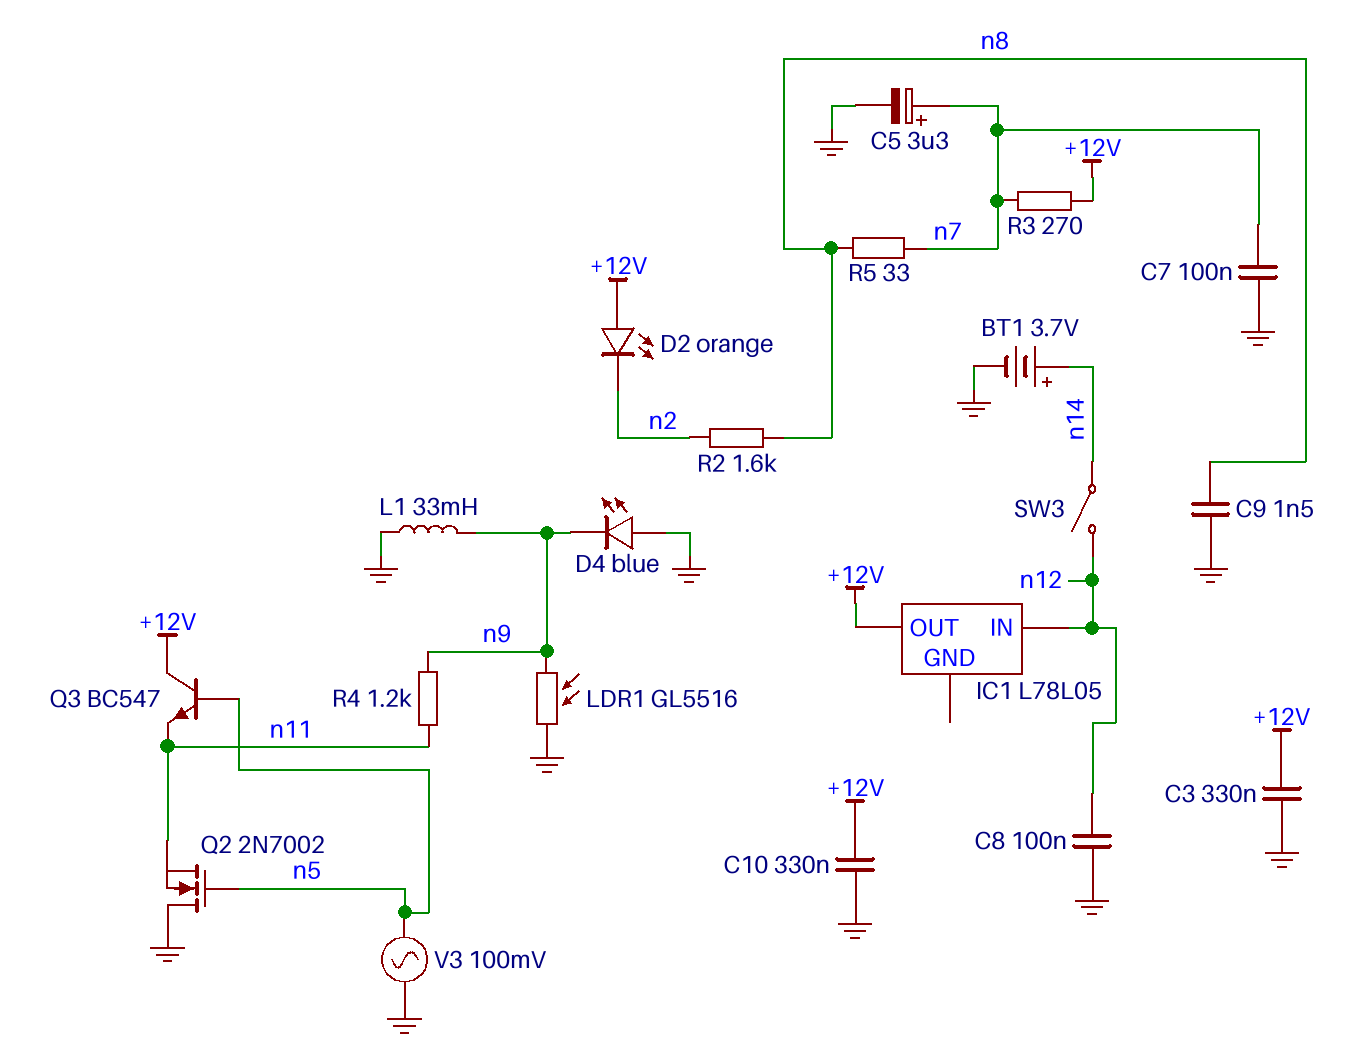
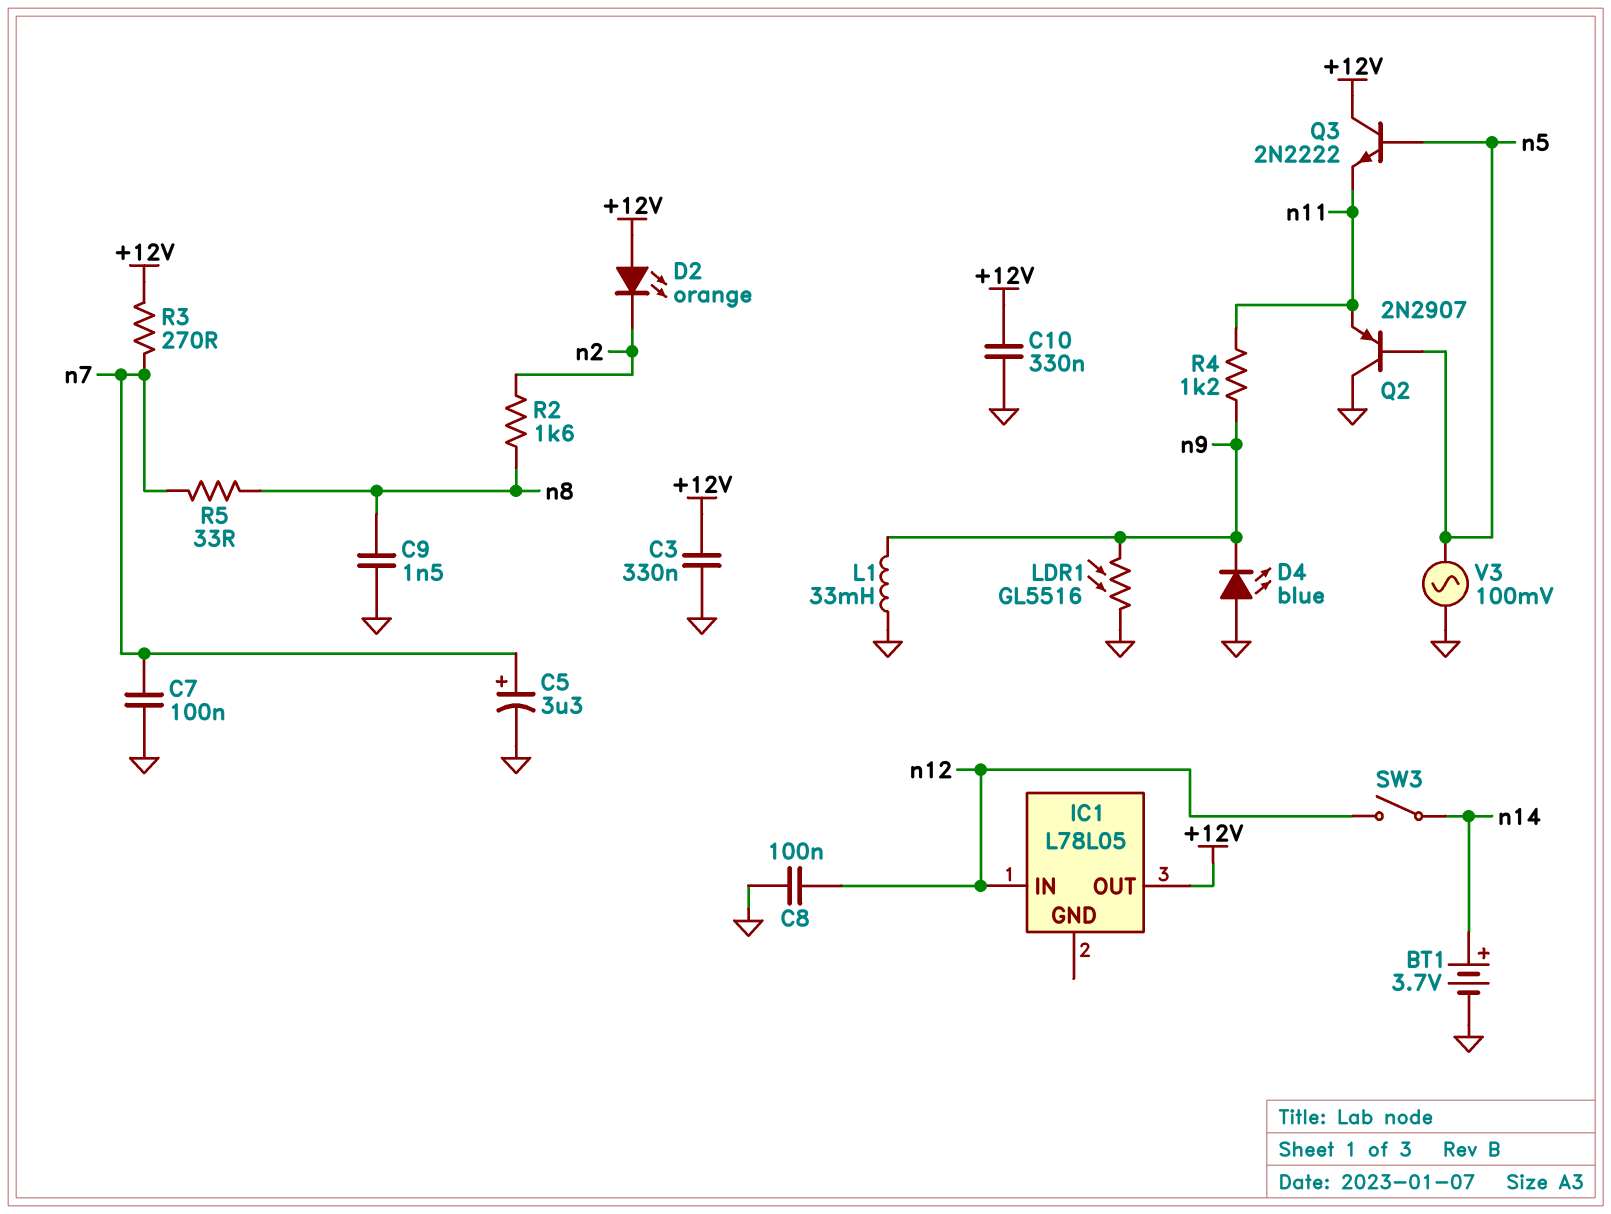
Q2: NMOS 2N7002 (G n5, D GND, S n11) -> PNP 2N2907 (B n5, C GND, E n11)
Q3: NPN BC547 (B n5, C +12V, E n11) -> NPN 2N2222 (B n5, C +12V, E n11)

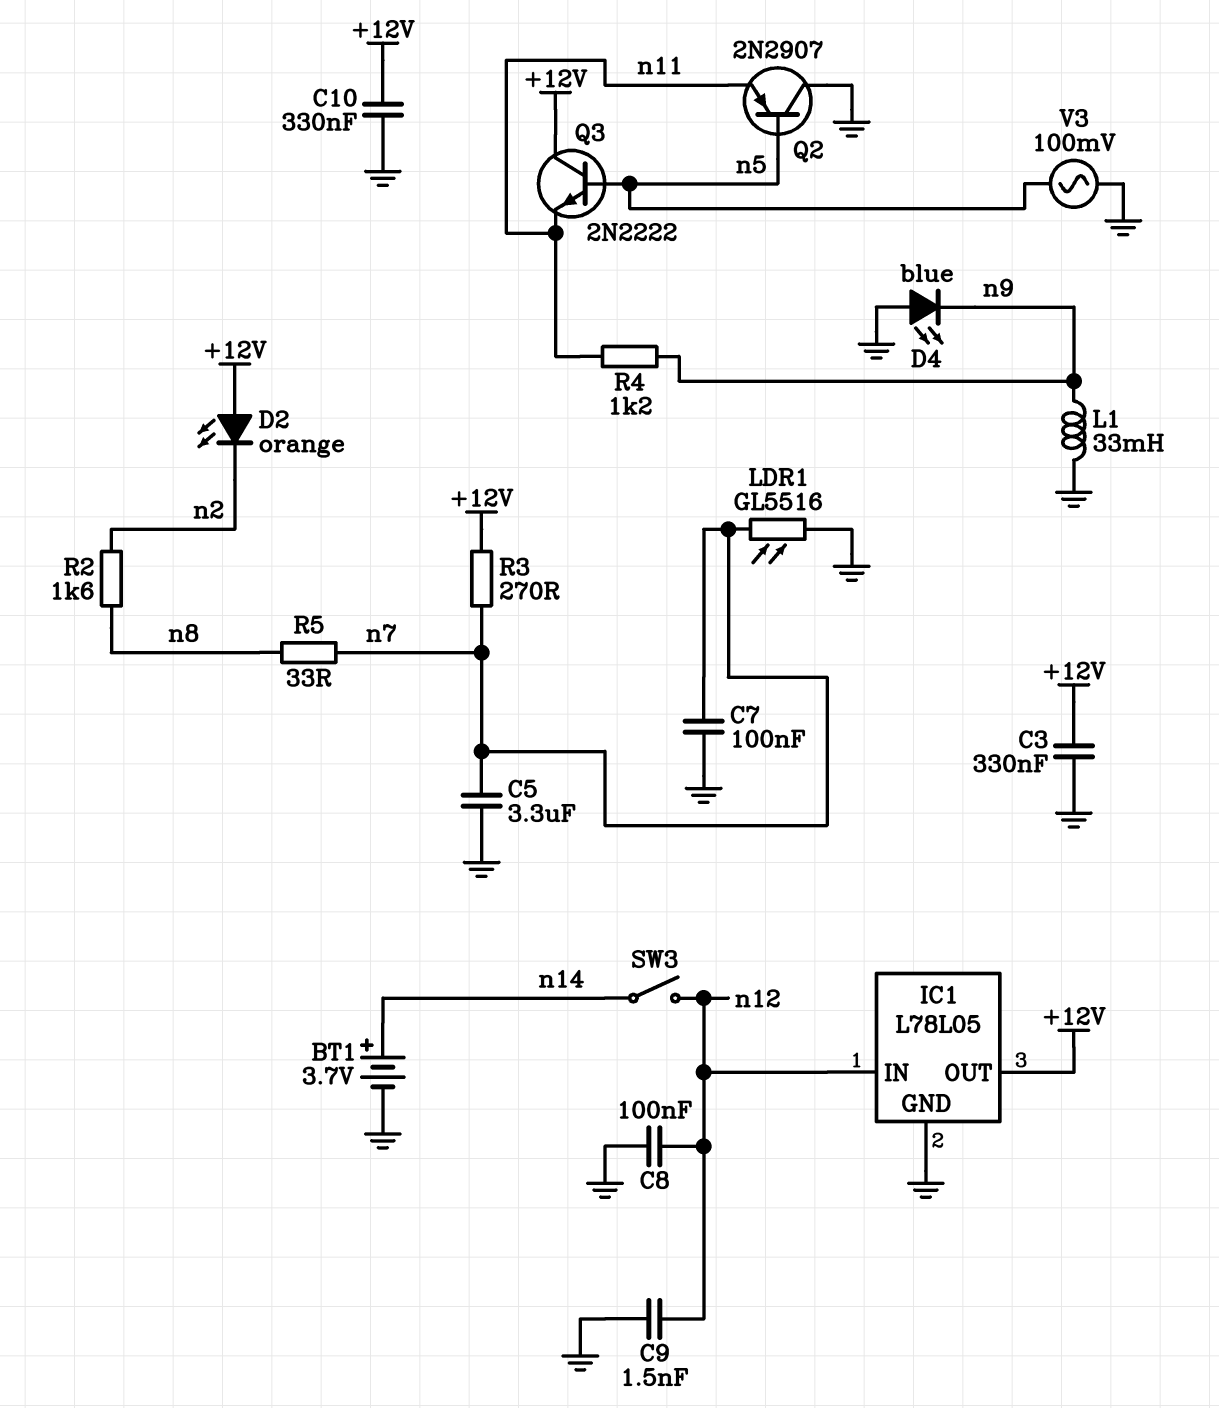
C5: 3.3uF (plus n7, minus GND) -> 3.3uF (GND, n7)
C9: 1.5nF (GND, n8) -> 1.5nF (GND, n12)
IC1 pin GND: none -> GND
LDR1: GL5516 (GND, n9) -> GL5516 (GND, n7)

